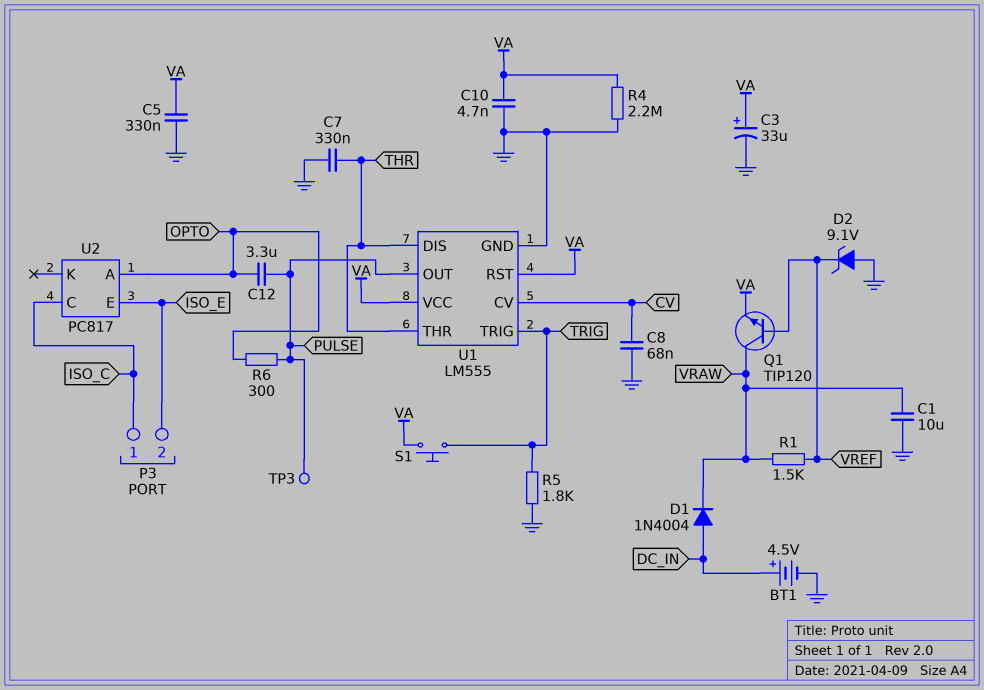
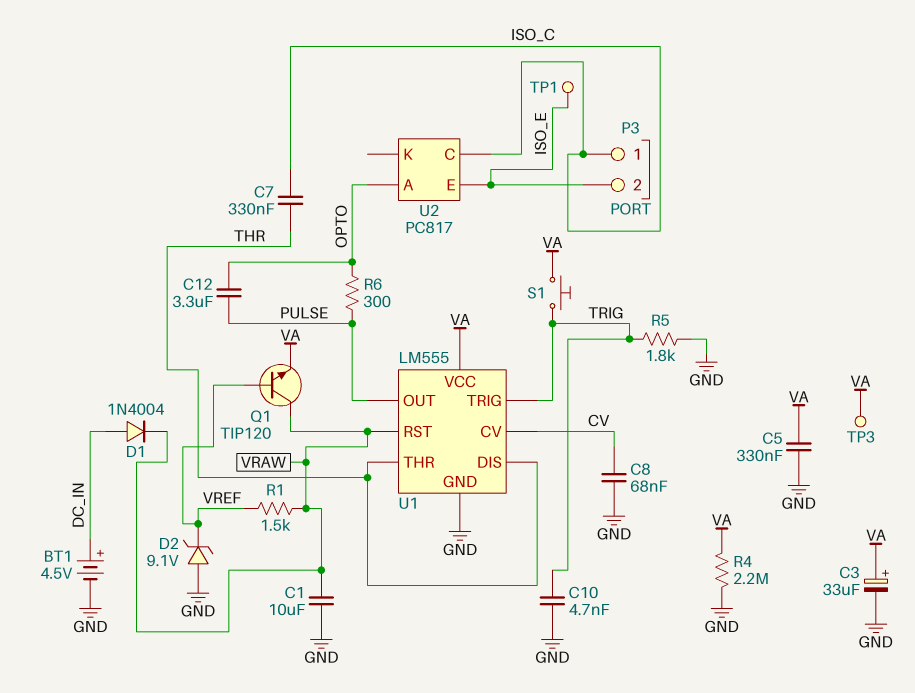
C7: 330nF (GND, THR) -> 330nF (ISO_C, THR)
C10: 4.7nF (GND, VA) -> 4.7nF (GND, TRIG)
TP1: none -> test point (ISO_E)
TP3: test point (PULSE) -> test point (VA)
U1 pin RST: VA -> VRAW

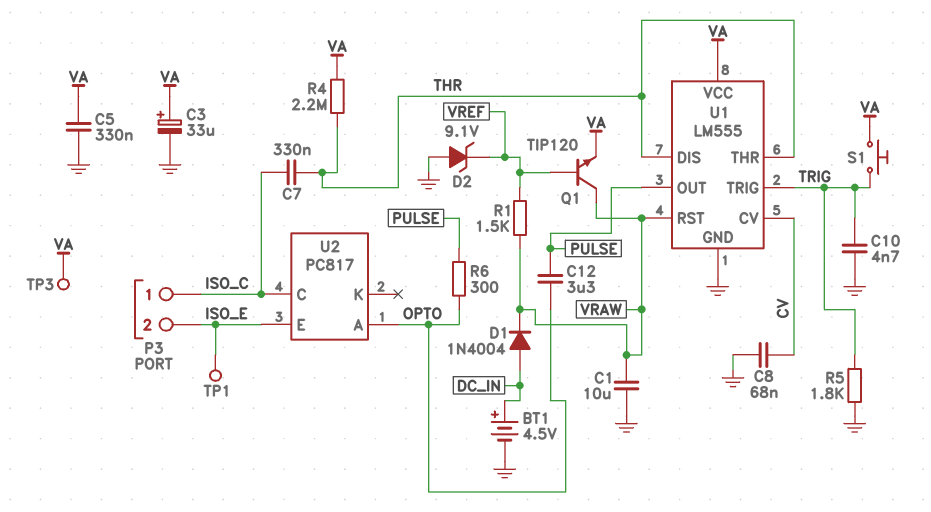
R4: 2.2M (GND, VA) -> 2.2M (THR, VA)

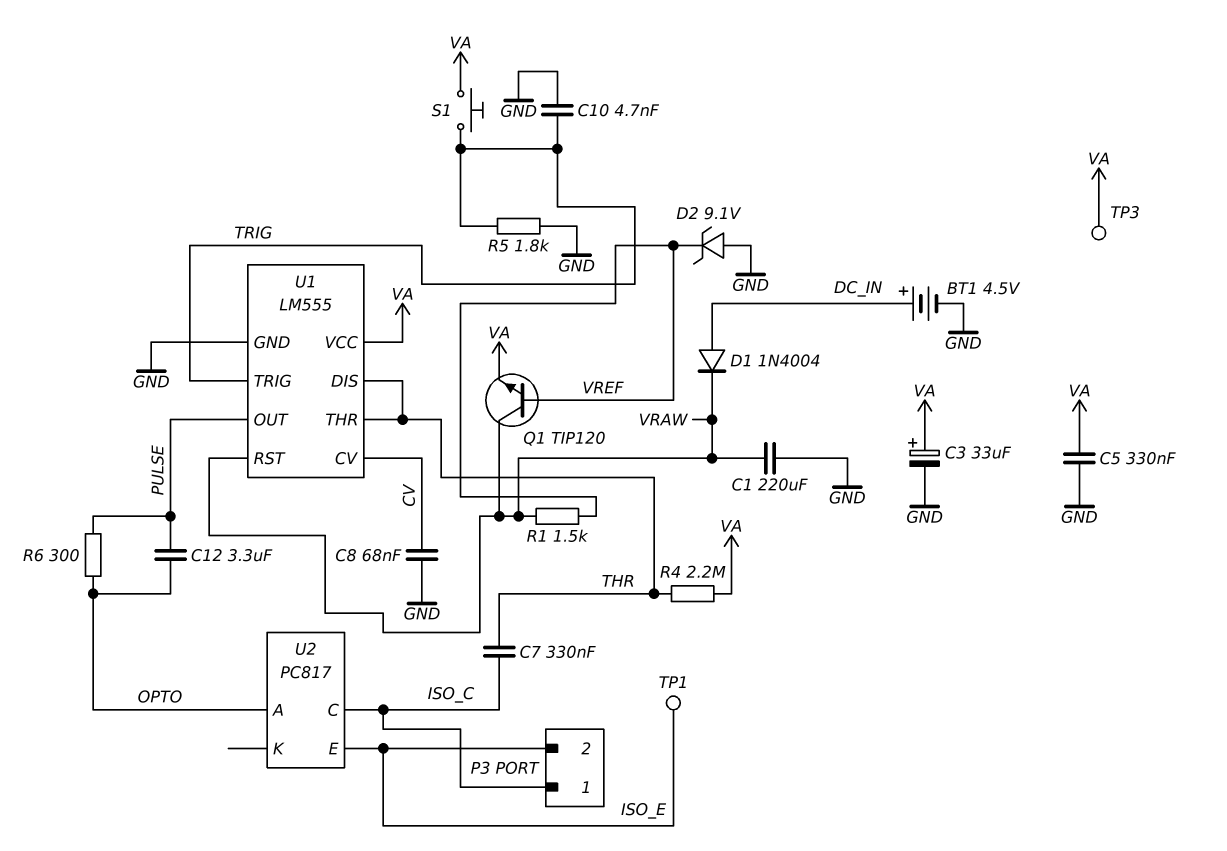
C1: 10uF (GND, VRAW) -> 220uF (GND, VRAW)

